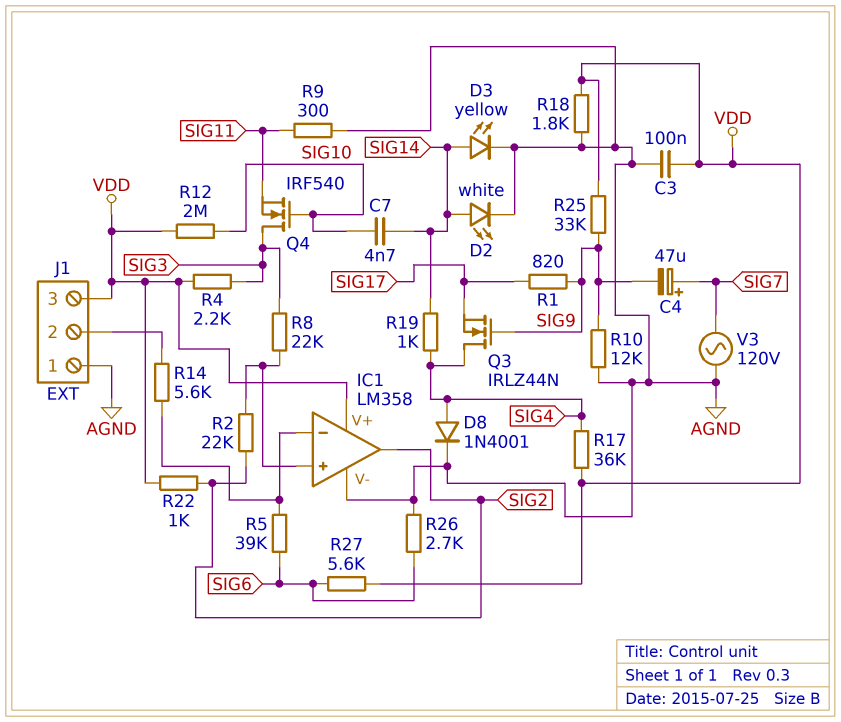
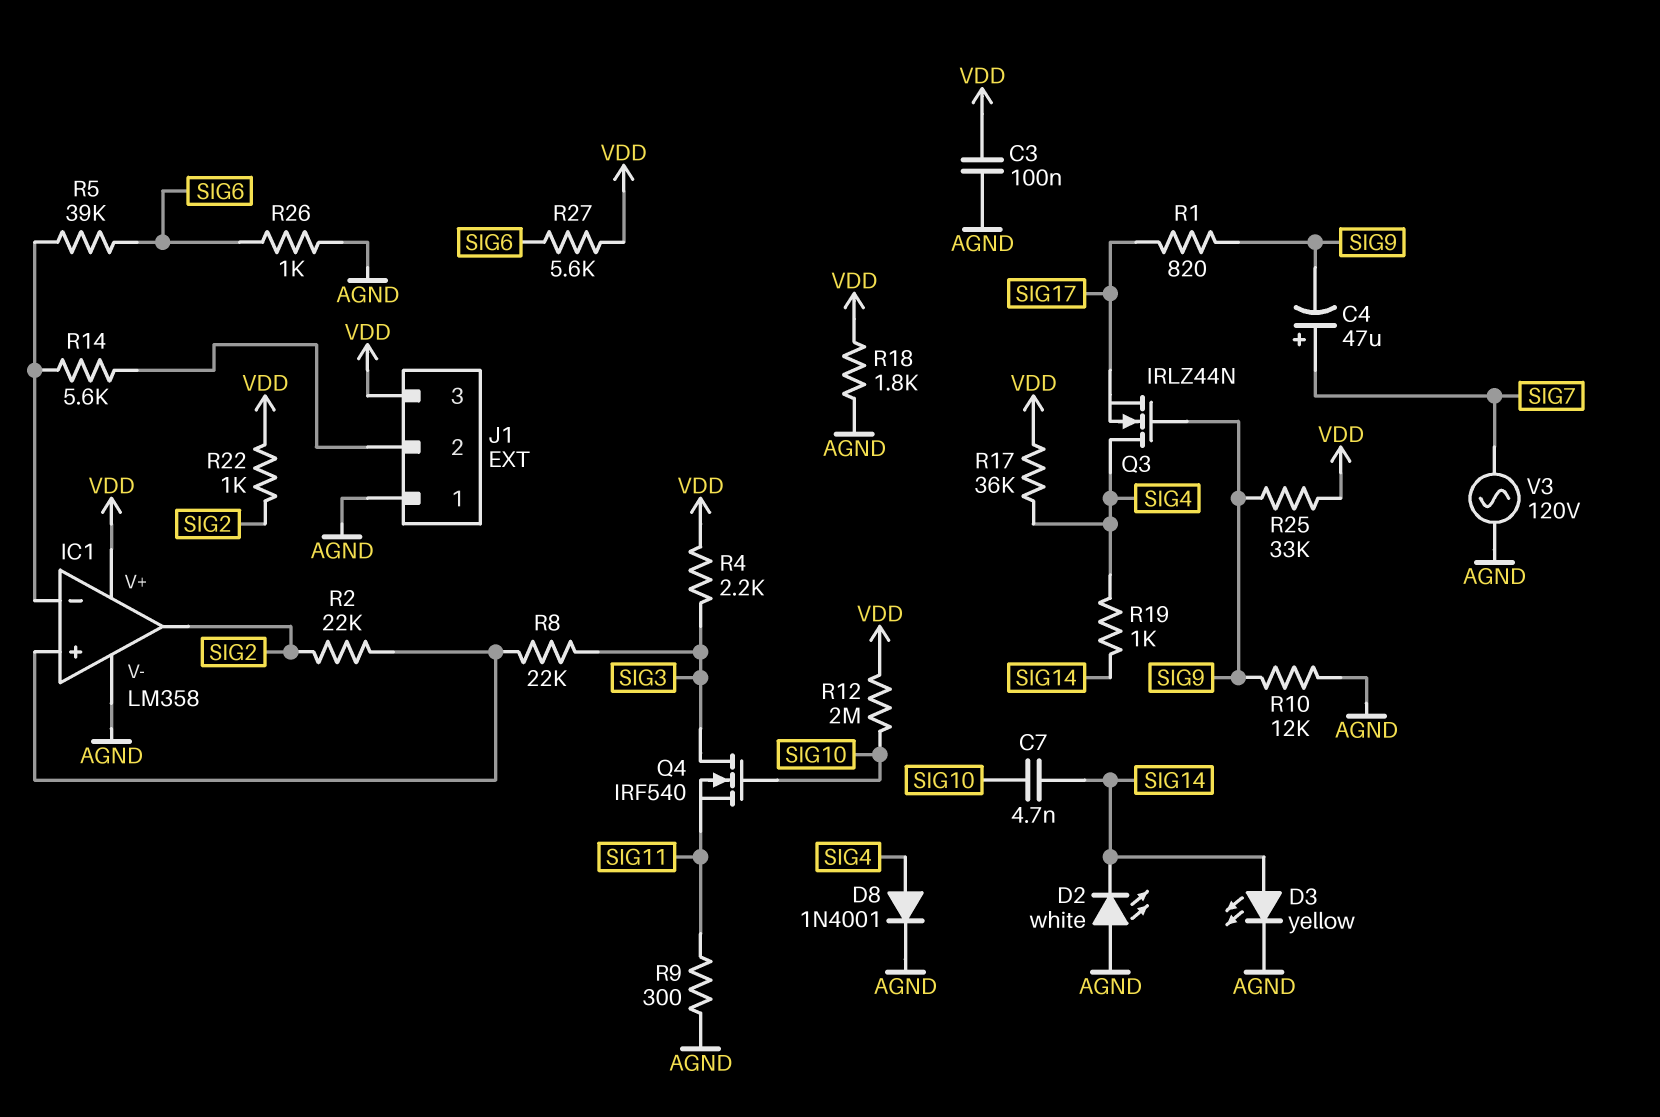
D2: LED white (A SIG14, K AGND) -> LED white (A AGND, K SIG14)
R26: 2.7k (AGND, SIG6) -> 1k (AGND, SIG6)

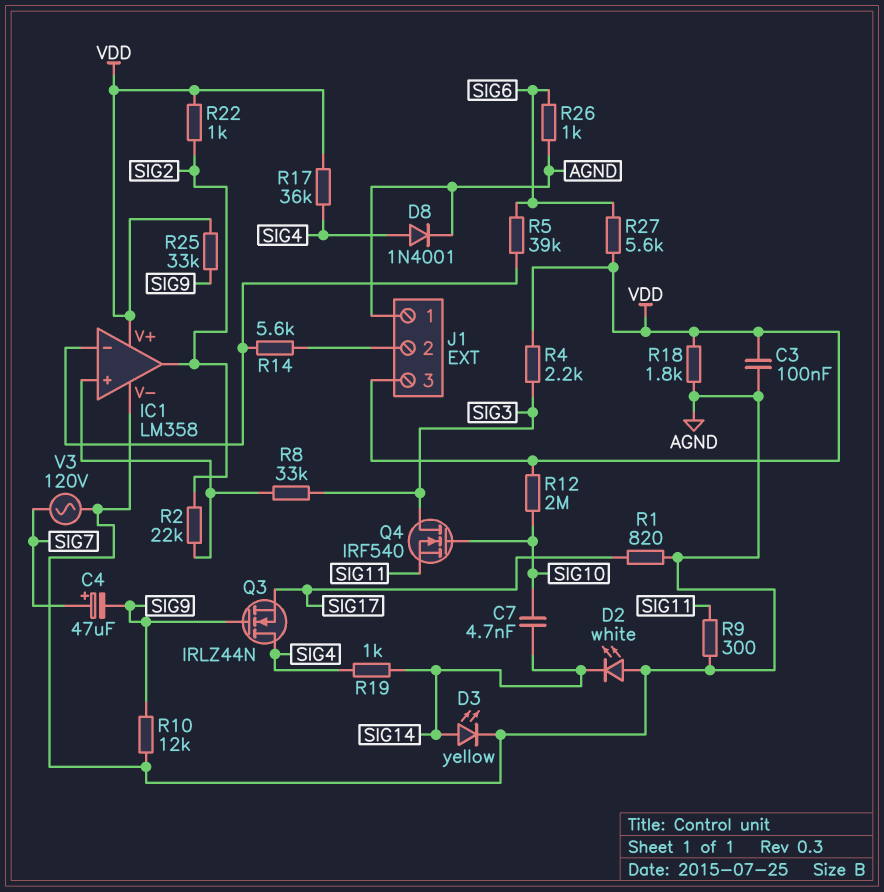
R1: 820 (SIG9, SIG17) -> 820 (AGND, SIG17)
R8: 22k (IC1/in+, SIG3) -> 33k (IC1/in+, SIG3)

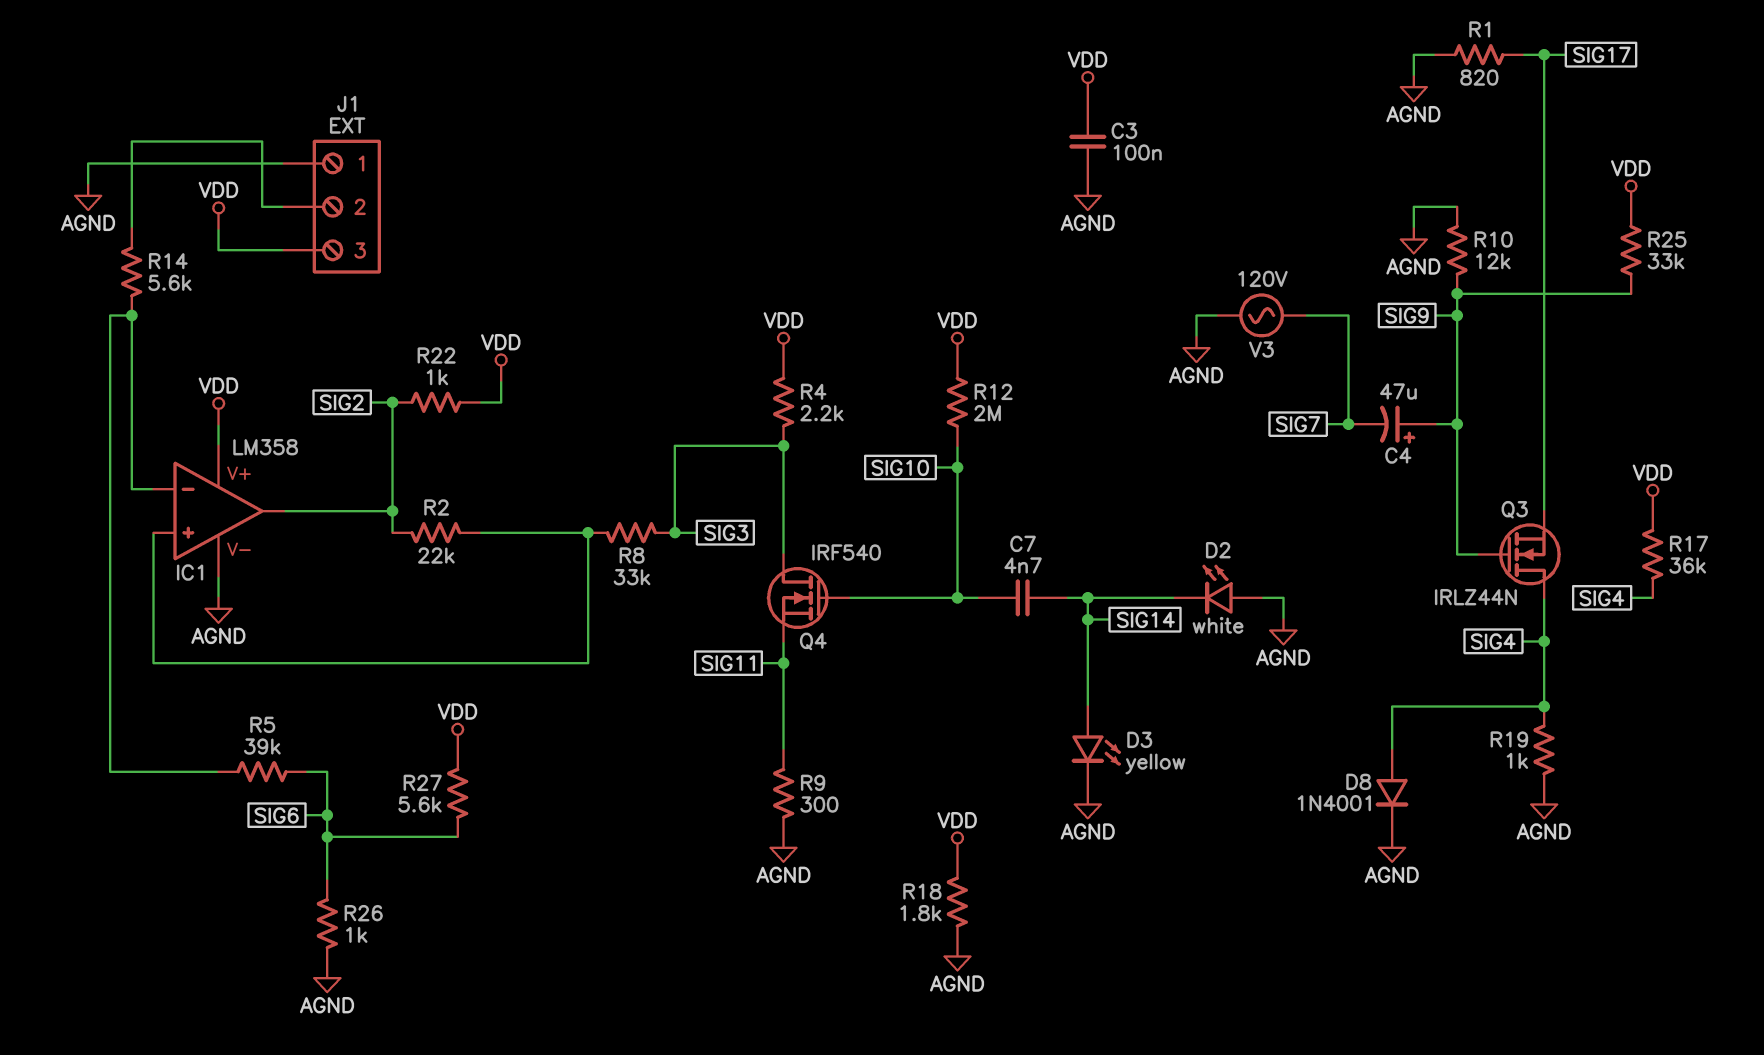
C4: 47uF (plus SIG7, minus SIG9) -> 47uF (plus SIG9, minus SIG7)
R19: 1k (SIG4, SIG14) -> 1k (AGND, SIG4)

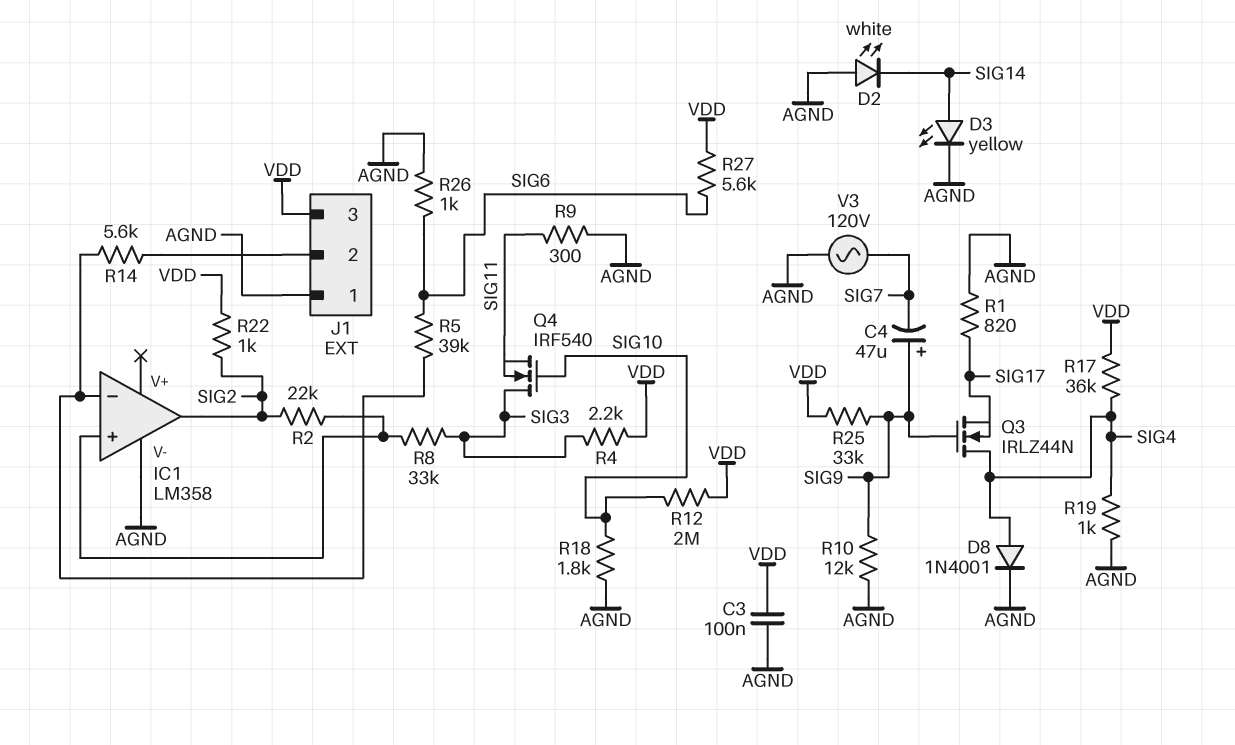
C7: 4.7nF (SIG10, SIG14) -> none
IC1 pin V+: VDD -> none
R18: 1.8k (AGND, VDD) -> 1.8k (AGND, SIG10)

